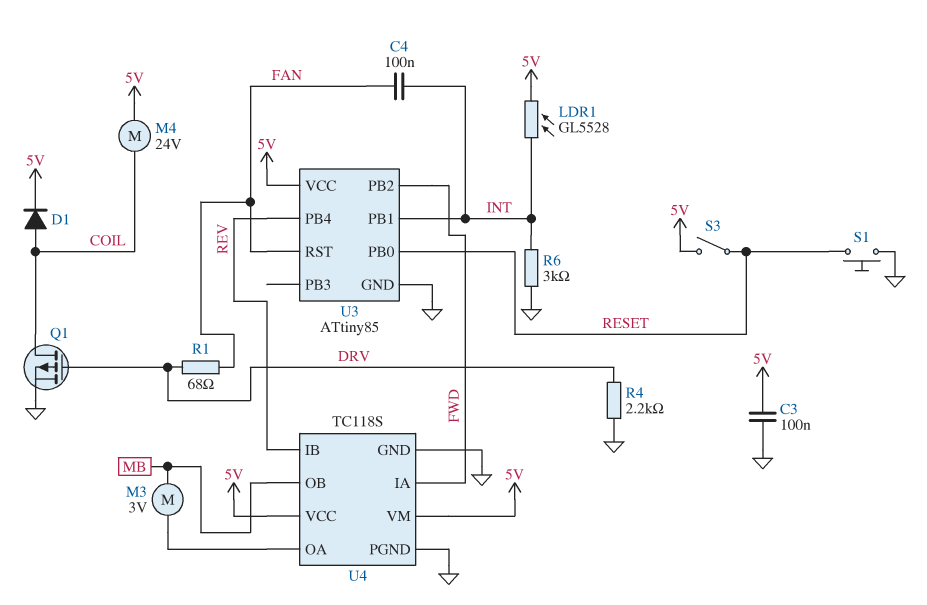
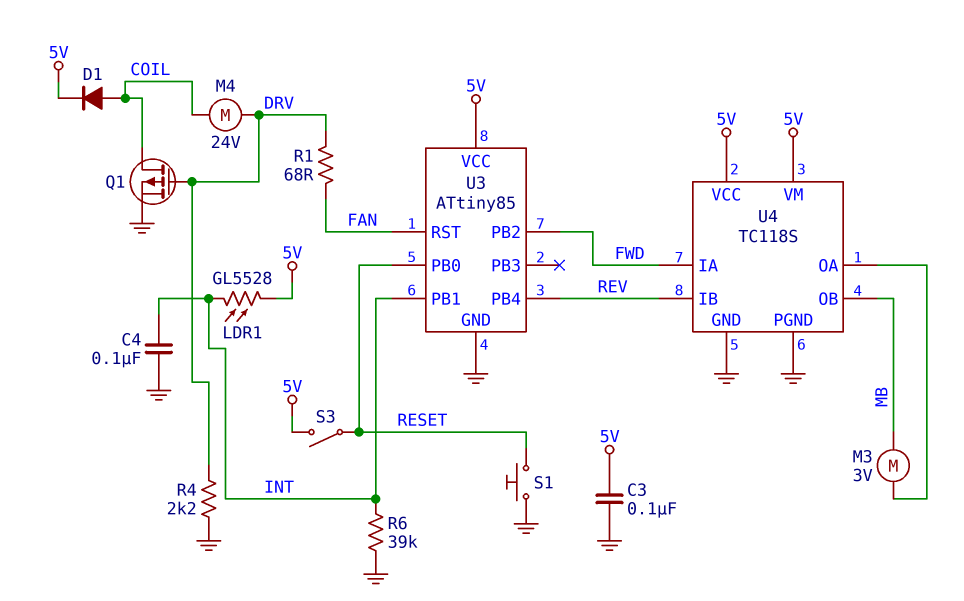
C4: 100nF (FAN, INT) -> 100nF (GND, INT)
M4: motor 24V (5V, COIL) -> motor 24V (COIL, DRV)
R6: 3k (GND, INT) -> 39k (GND, INT)

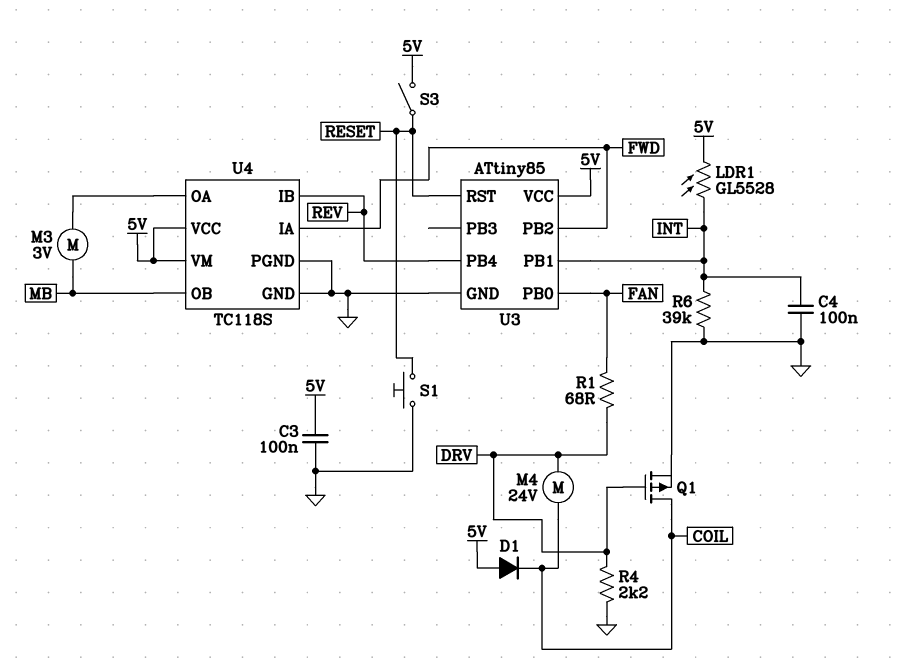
D1: diode (A COIL, K 5V) -> diode (A 5V, K COIL)
U3 pin PB0: RESET -> FAN
U3 pin RST: FAN -> RESET

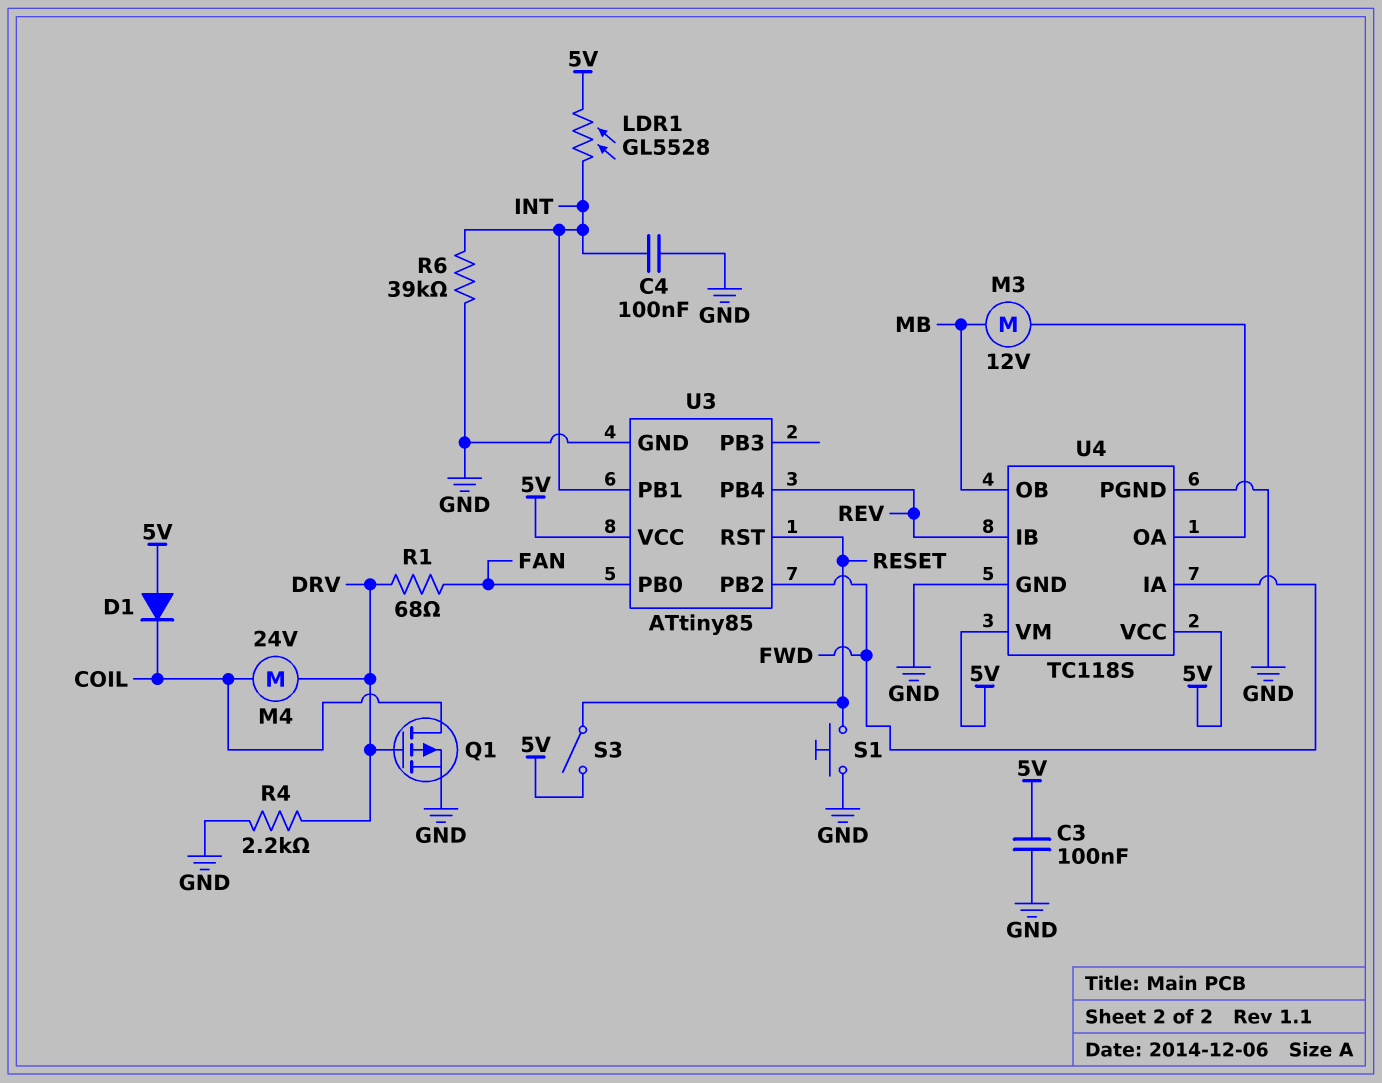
M3: motor 3V (MB, U4/OA) -> motor 12V (MB, U4/OA)

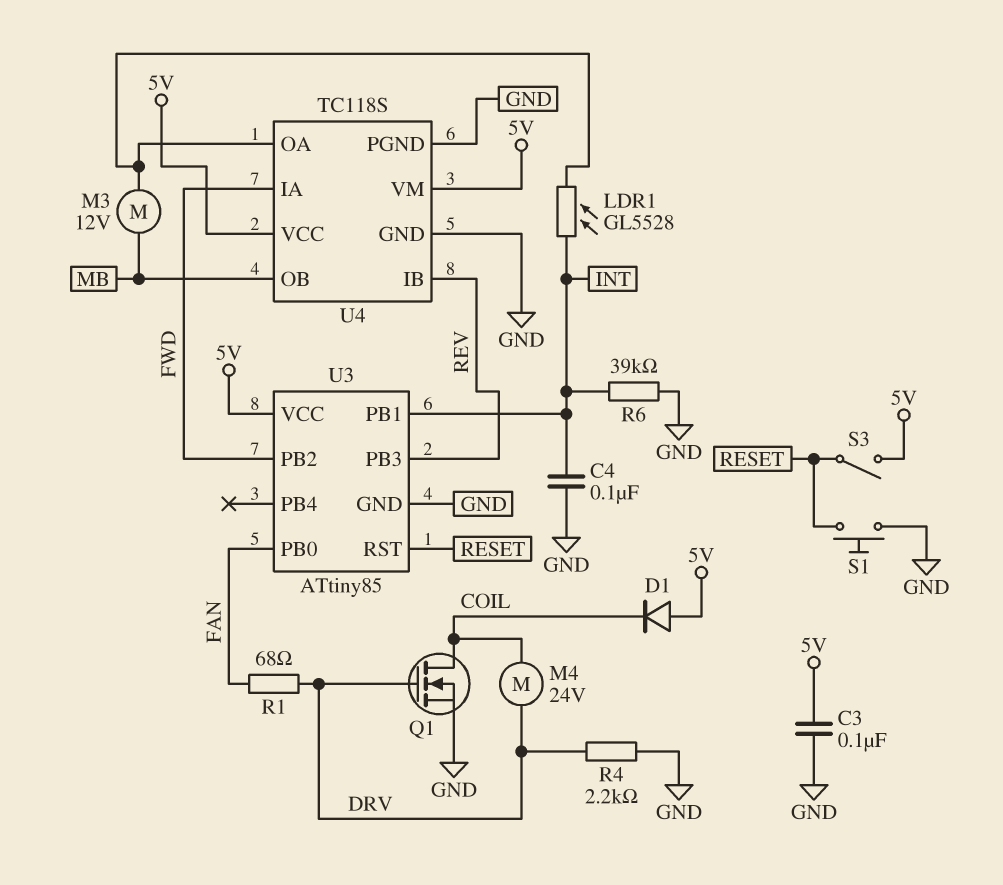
LDR1: GL5528 (5V, INT) -> GL5528 (INT, U4/OA)
Q1: PMOS (G DRV, D COIL, S GND) -> NMOS (G DRV, D COIL, S GND)
U3 pin PB3: none -> REV
U3 pin PB4: REV -> none

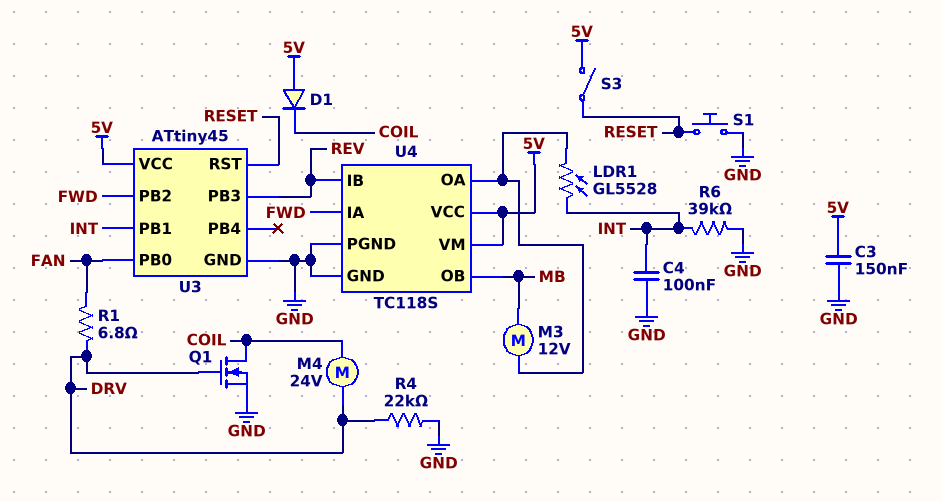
C3: 100nF (5V, GND) -> 150nF (5V, GND)
R1: 68 (DRV, FAN) -> 6.8 (DRV, FAN)
R4: 2.2k (DRV, GND) -> 22k (DRV, GND)
U3: ATtiny85 -> ATtiny45

